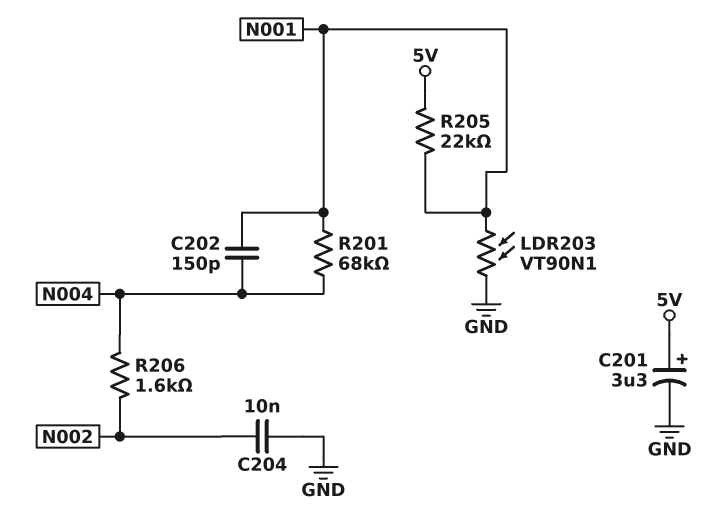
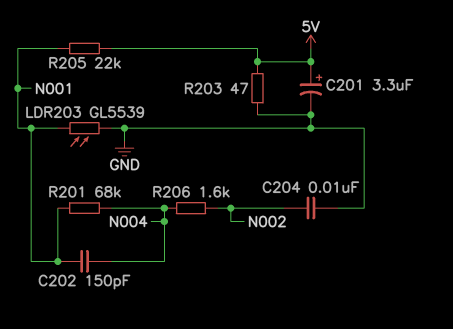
LDR203: VT90N1 (GND, N001) -> GL5539 (GND, N001)
R203: none -> 47 (5V, GND)

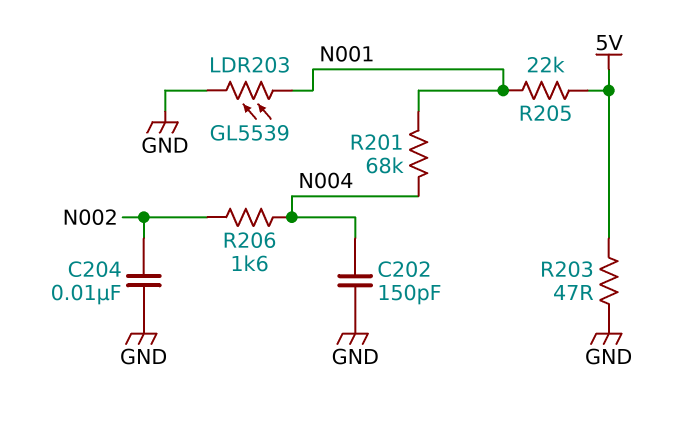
C201: 3.3uF (plus 5V, minus GND) -> none
C202: 150pF (N001, N004) -> 150pF (GND, N004)

